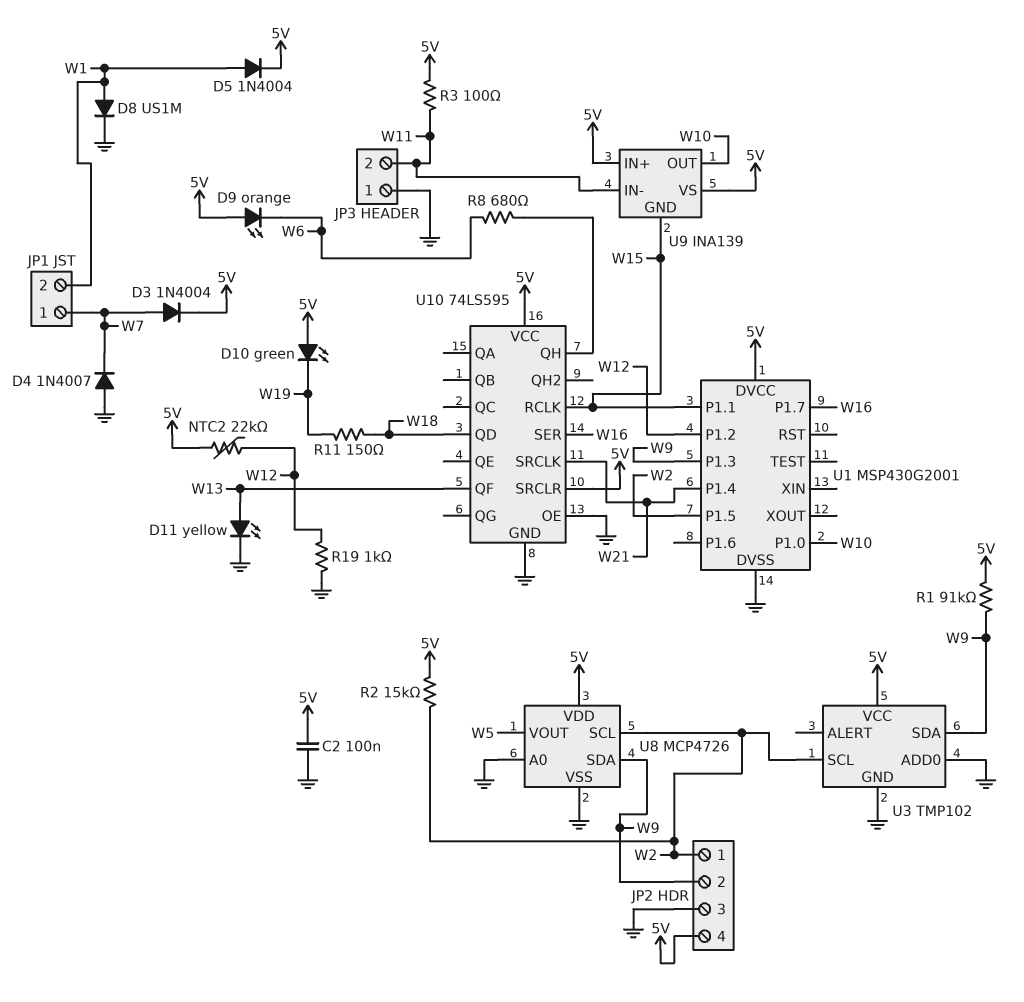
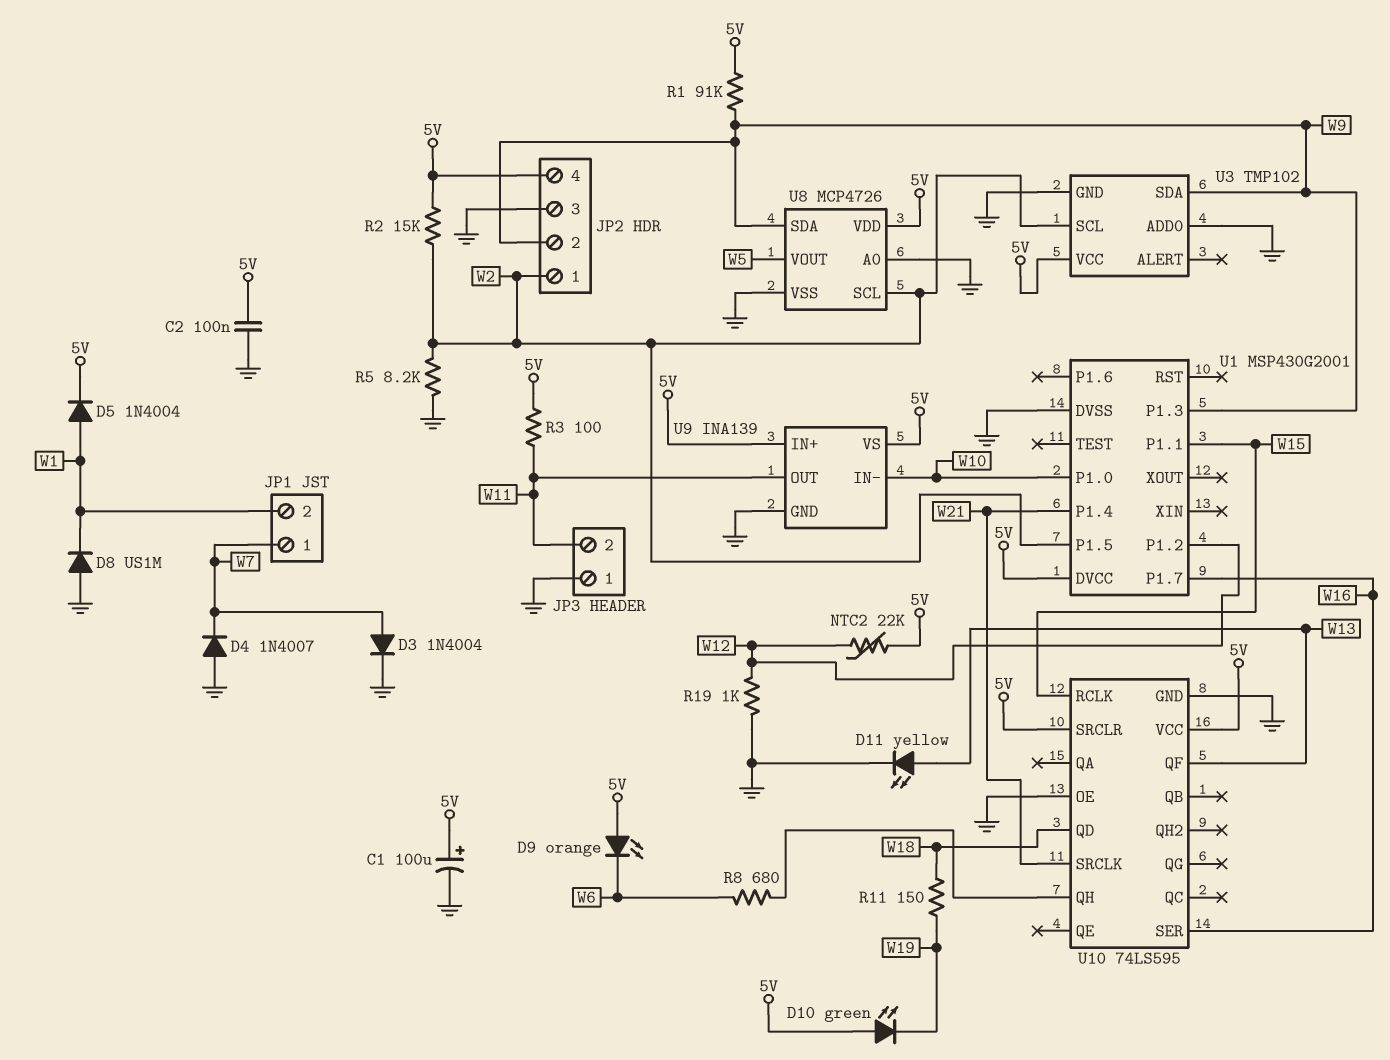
C1: none -> 100uF (plus 5V, minus GND)
D3: diode 1N4004 (A W7, K 5V) -> diode 1N4004 (A W7, K GND)
D8: diode US1M (A W1, K GND) -> diode US1M (A GND, K W1)
R5: none -> 8.2k (GND, W2)
U9 pin GND: W15 -> GND
U9 pin IN-: W11 -> W10
U9 pin OUT: W10 -> W11

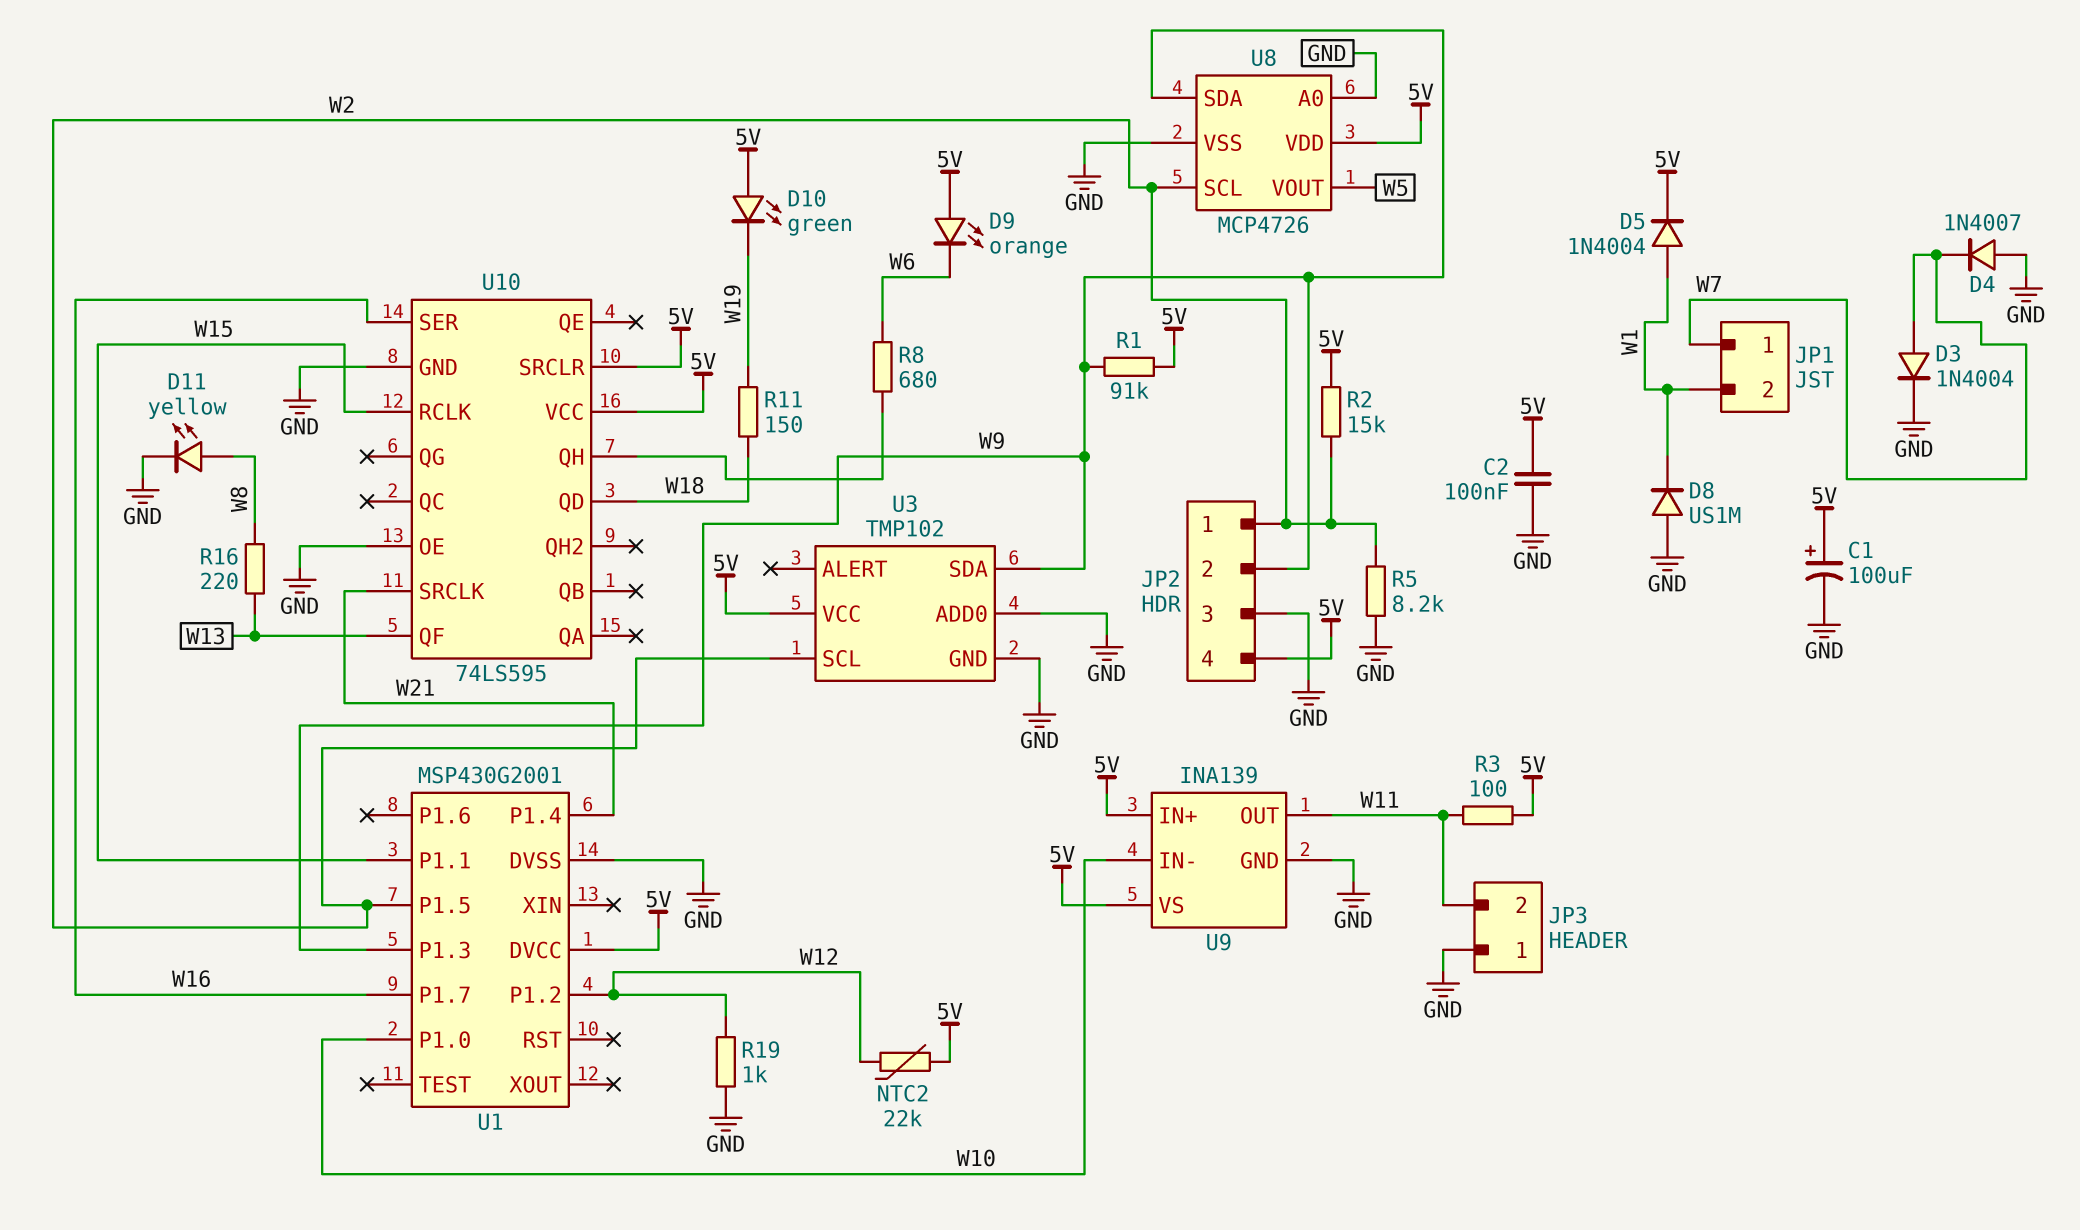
D11: LED yellow (A W13, K GND) -> LED yellow (A W8, K GND)
R16: none -> 220 (W8, W13)

